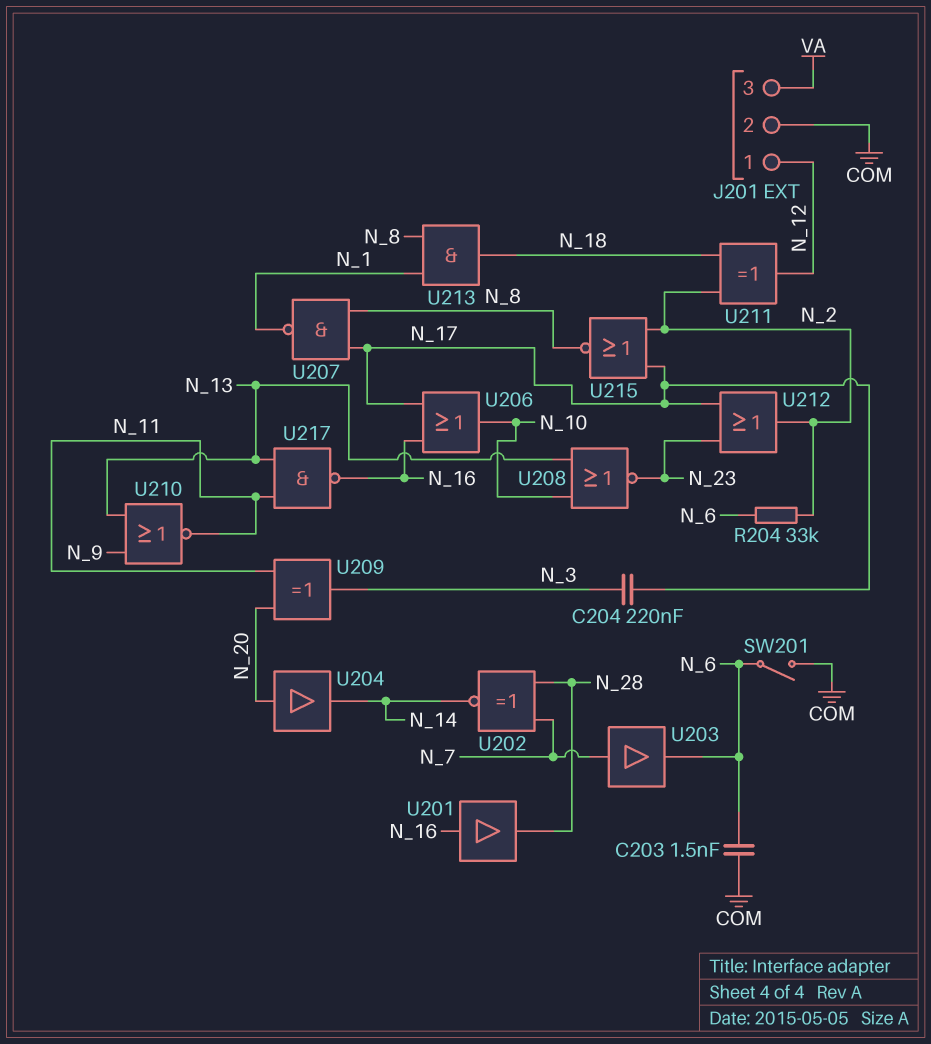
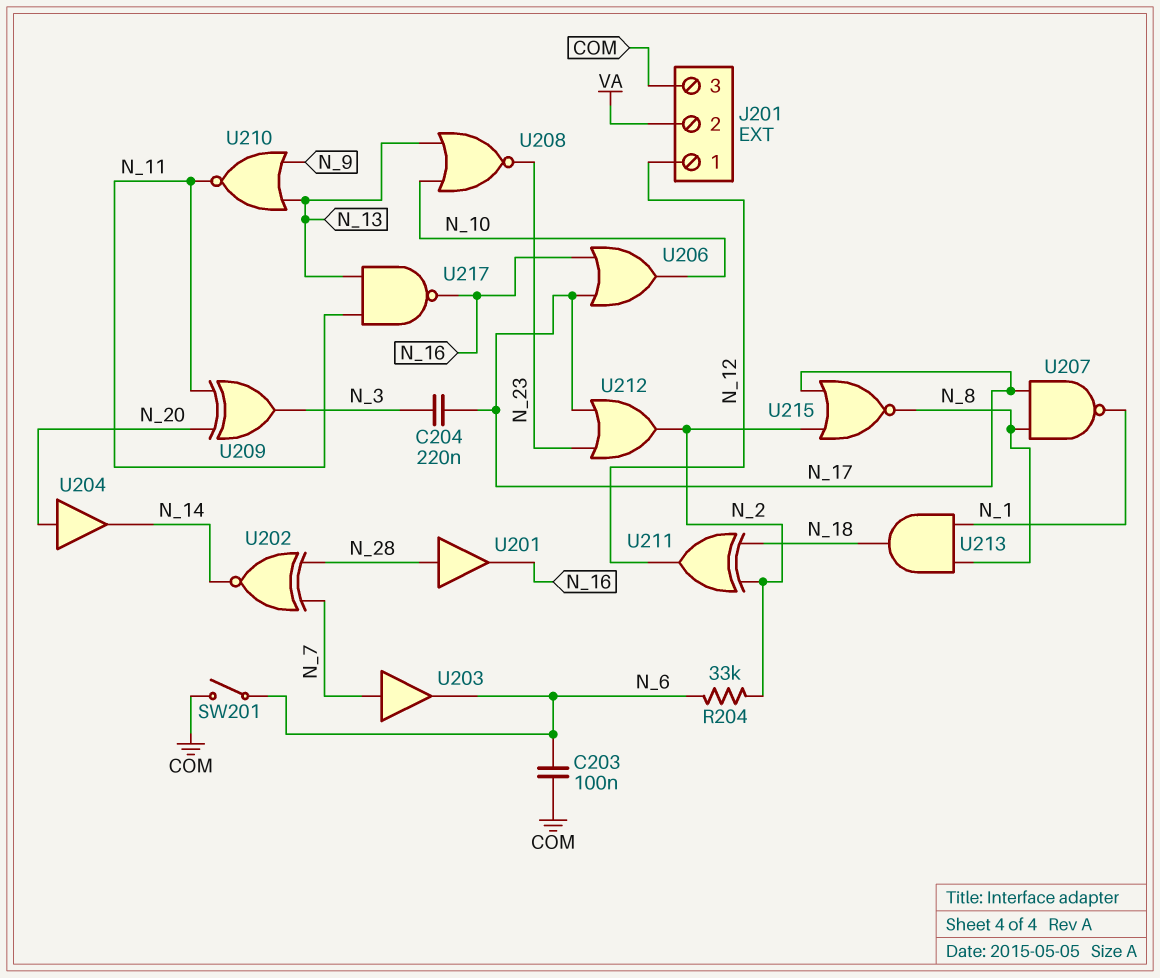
C203: 1.5nF (COM, N_6) -> 100nF (COM, N_6)
J201 pin 2: COM -> VA
J201 pin 3: VA -> COM
U201: buffer (in N_16, out N_28) -> buffer (in N_28, out N_16)

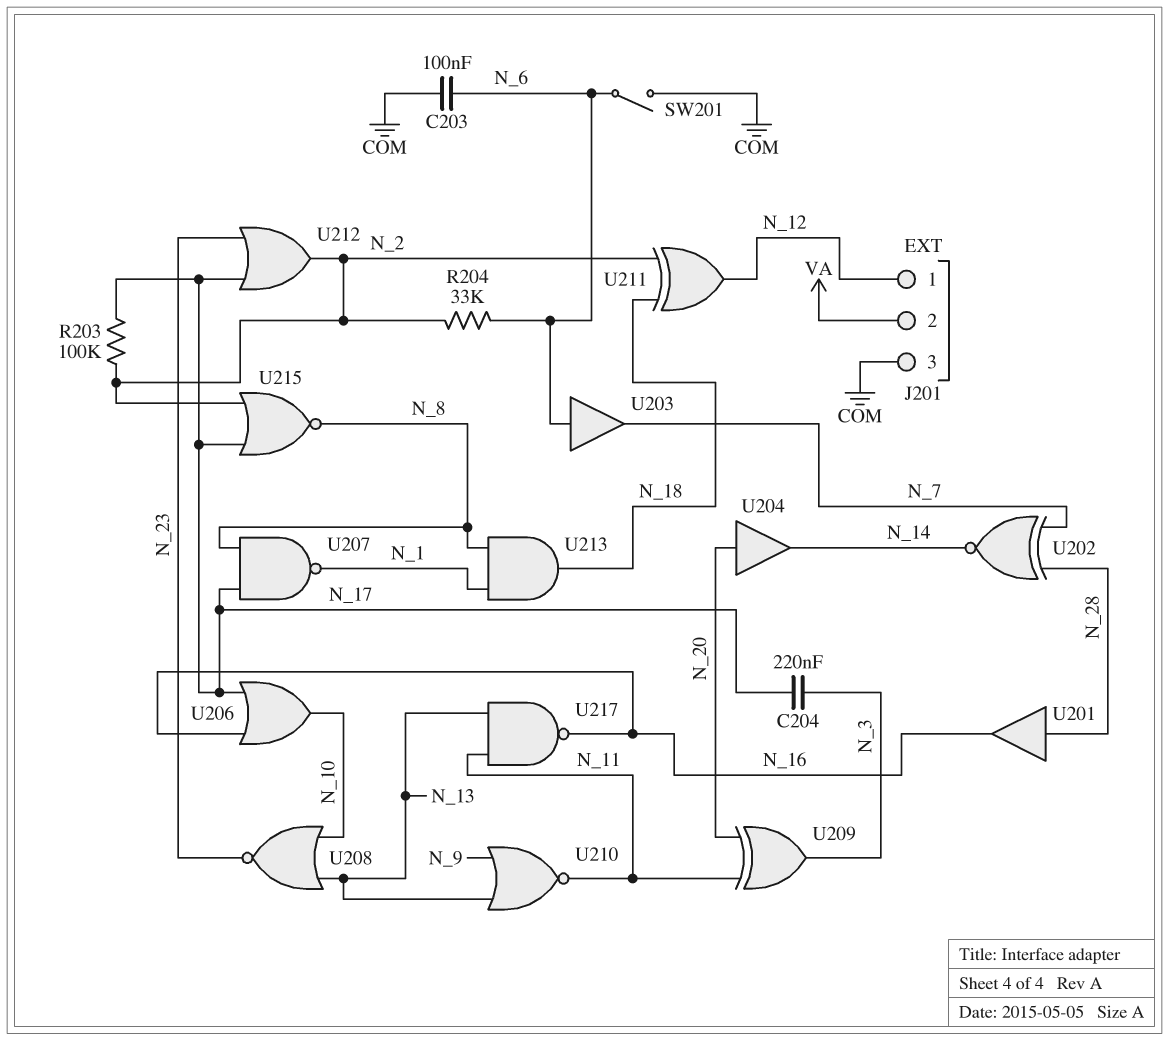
R203: none -> 100k (N_2, N_17)
U203: buffer (in N_7, out N_6) -> buffer (in N_6, out N_7)

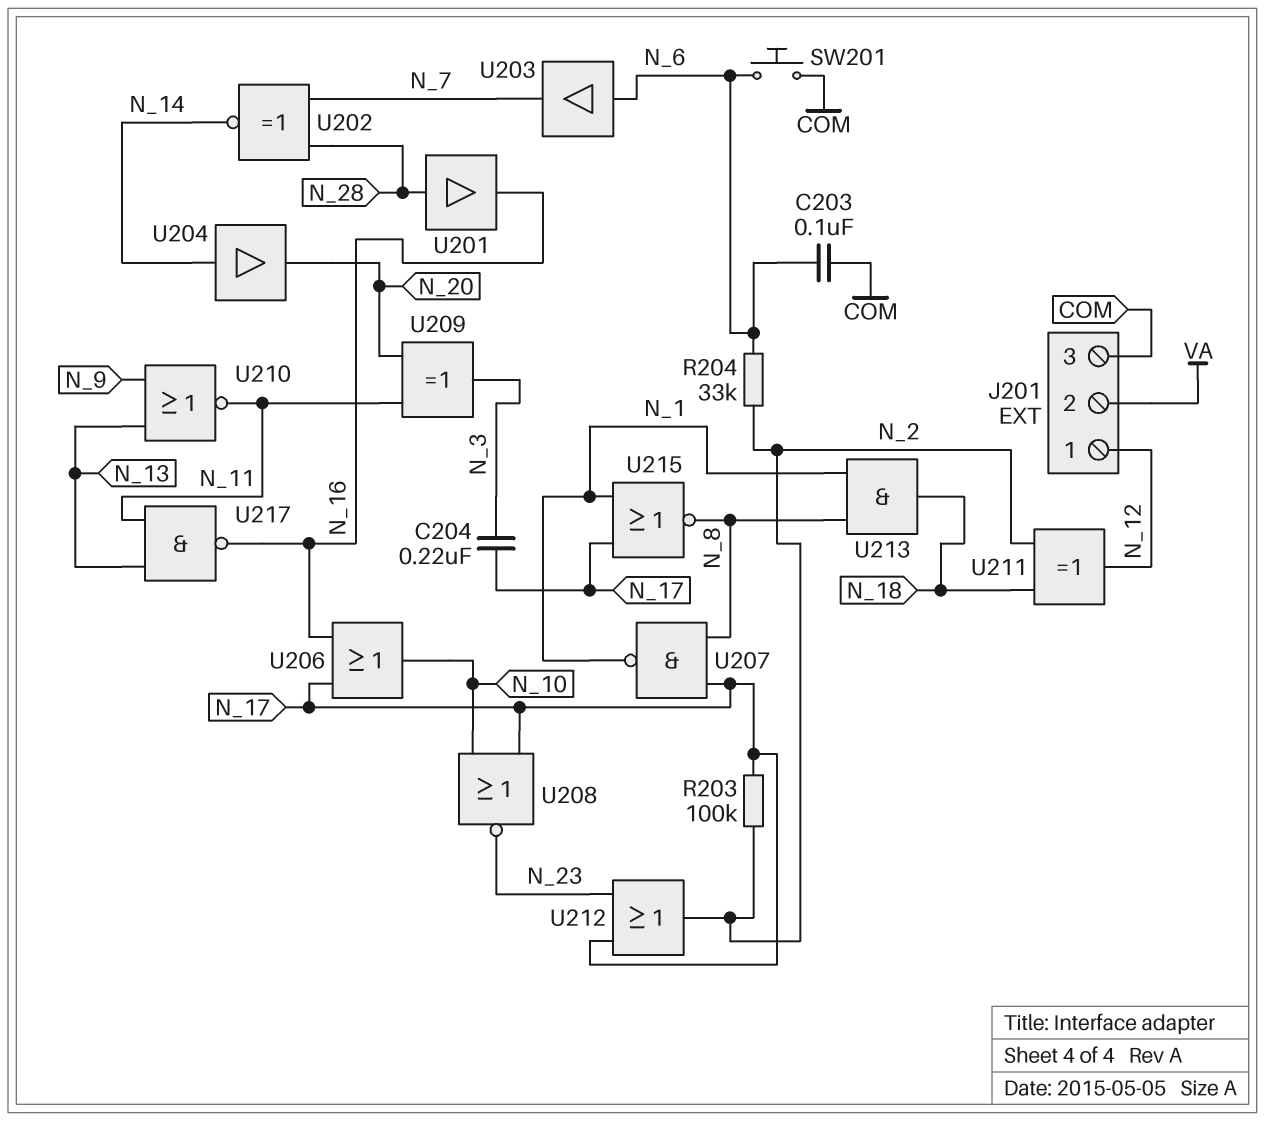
SW201: switch (COM, N_6) -> button (COM, N_6)
U204: buffer (in N_20, out N_14) -> buffer (in N_14, out N_20)
U208: NOR (in N_10, in N_13, out N_23) -> NOR (in N_10, in N_17, out N_23)
U215: NOR (in N_2, in N_17, out N_8) -> NOR (in N_1, in N_17, out N_8)

